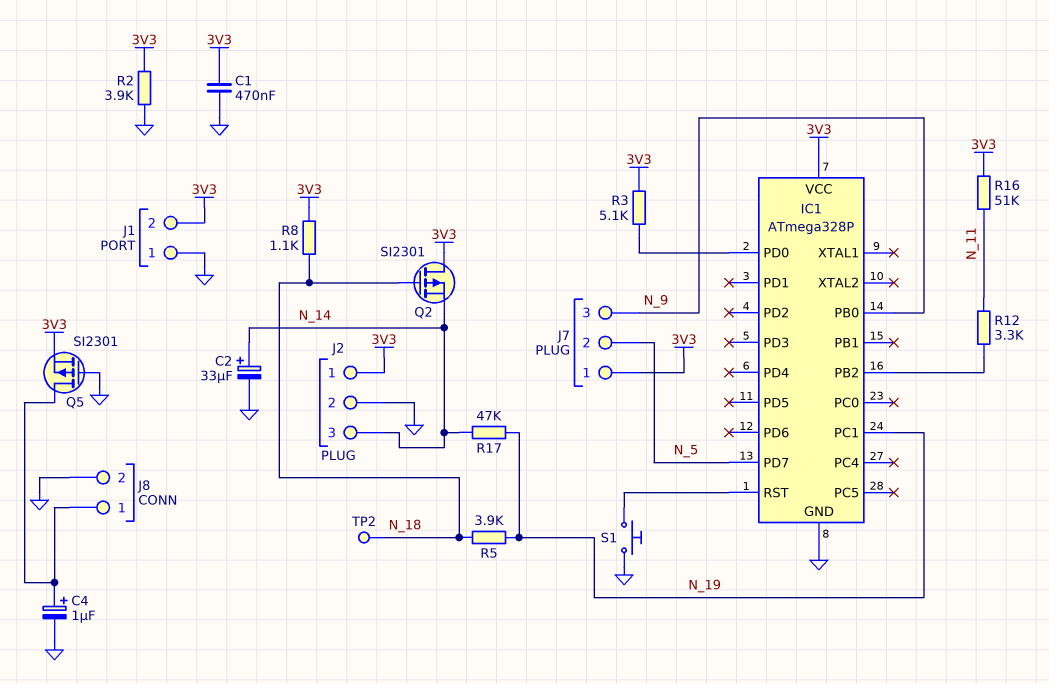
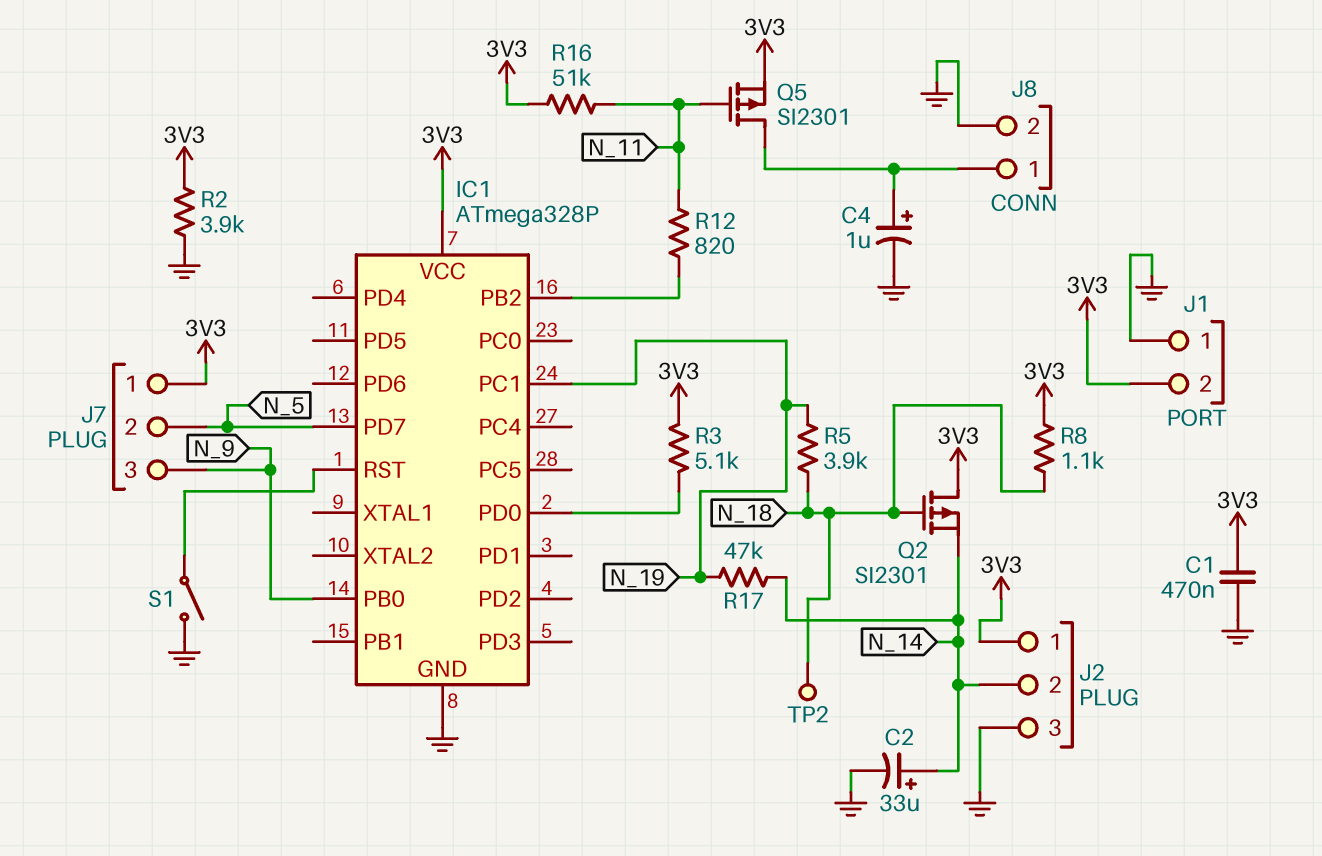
J2 pin 2: GND -> N_14
J2 pin 3: N_14 -> GND
Q5: PMOS SI2301 (G GND, D J8/1, S 3V3) -> PMOS SI2301 (G N_11, D J8/1, S 3V3)
R12: 3.3k (IC1/PB2, N_11) -> 820 (IC1/PB2, N_11)
S1: button (GND, IC1/RST) -> switch (GND, IC1/RST)

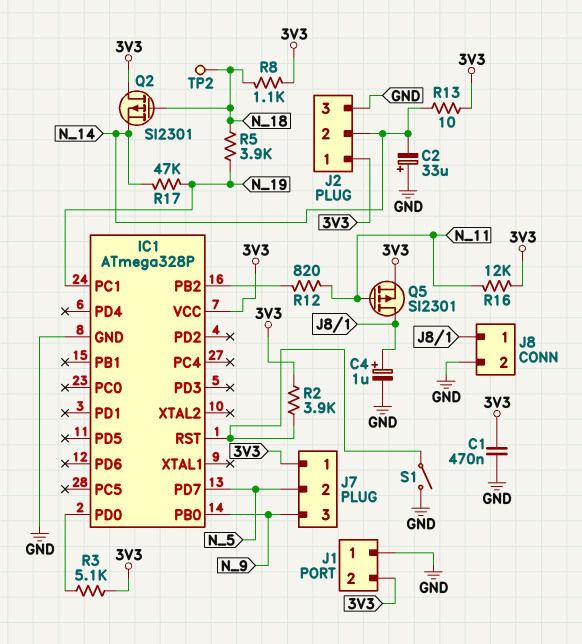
C2: 33uF (plus N_14, minus GND) -> 33uF (plus GND, minus N_14)
R2: 3.9k (3V3, GND) -> 3.9k (3V3, IC1/RST)
R13: none -> 10 (3V3, N_14)
R16: 51k (3V3, N_11) -> 12k (3V3, N_11)

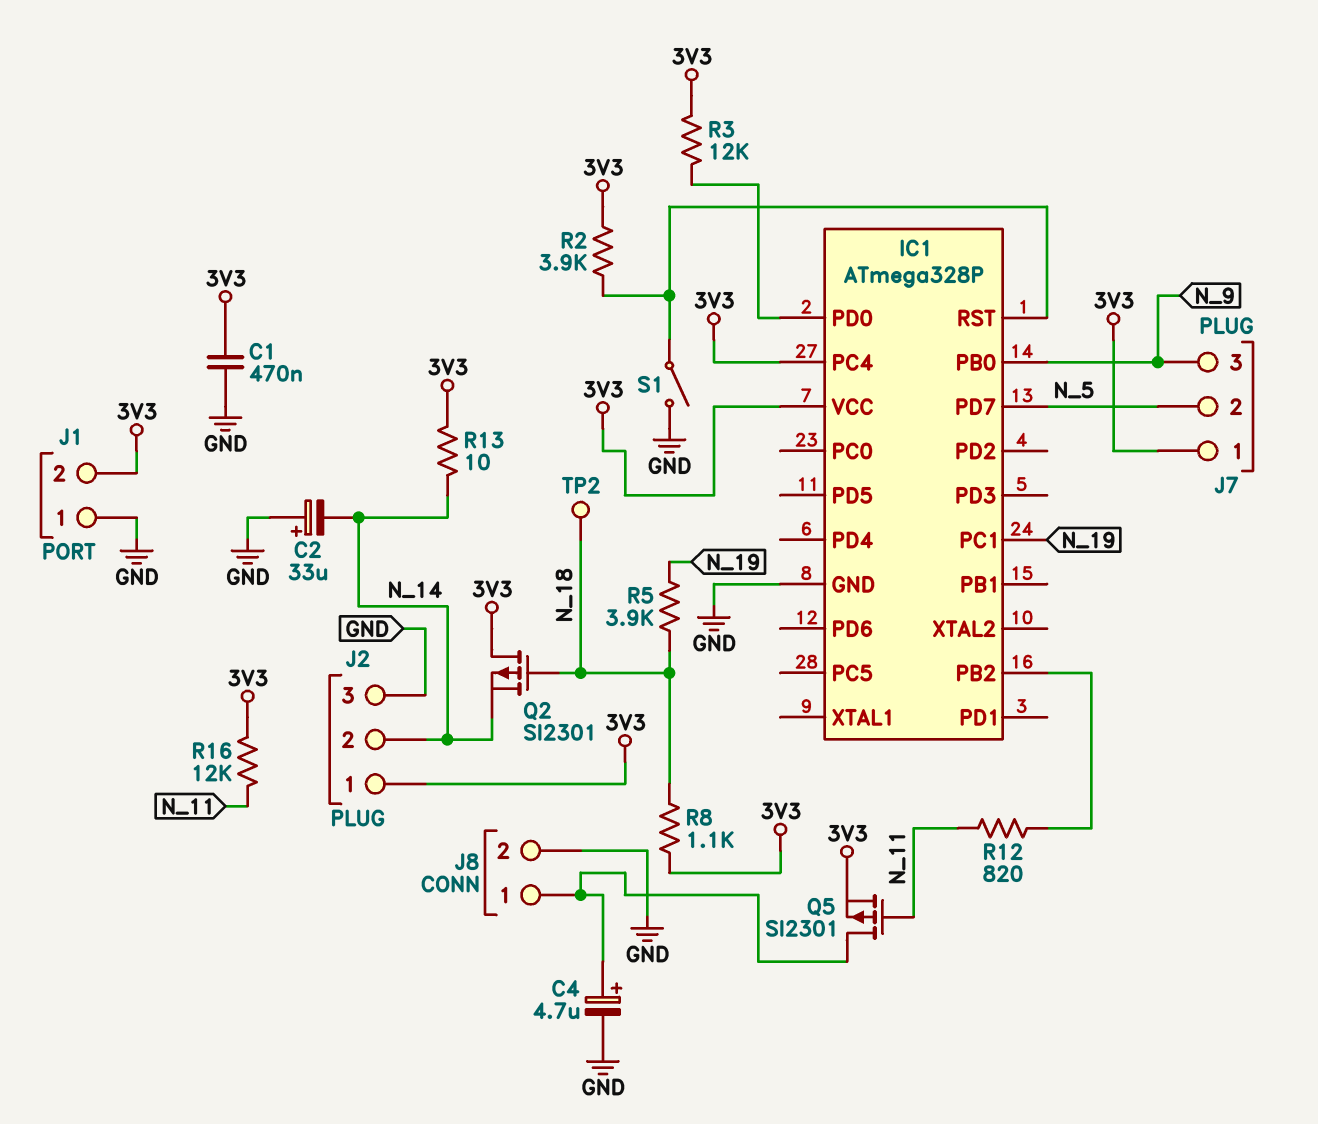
C4: 1uF (plus J8/1, minus GND) -> 4.7uF (plus J8/1, minus GND)
IC1 pin PC4: none -> 3V3
R3: 5.1k (3V3, IC1/PD0) -> 12k (3V3, IC1/PD0)
R17: 47k (N_14, N_19) -> none

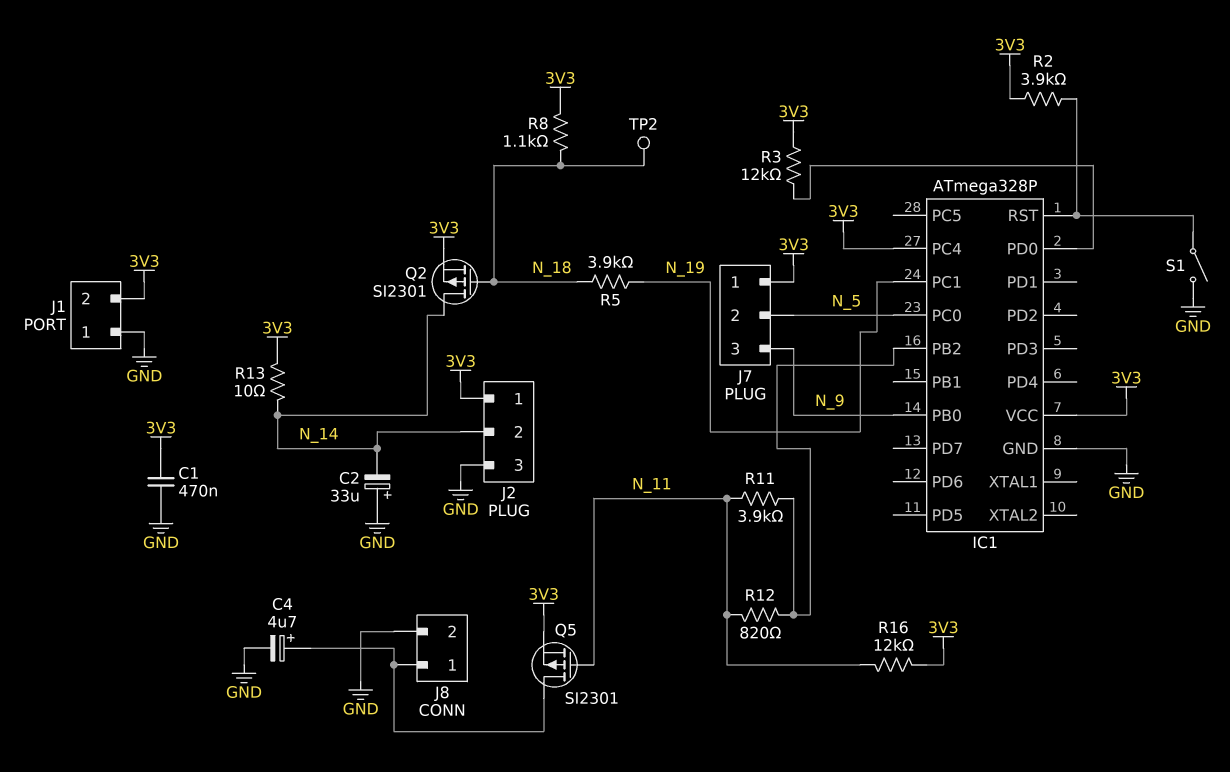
IC1 pin PC0: none -> N_5
IC1 pin PD7: N_5 -> none
Q2: PMOS SI2301 (G N_18, D 3V3, S N_14) -> PMOS SI2301 (G N_18, D N_14, S 3V3)
R11: none -> 3.9k (IC1/PB2, N_11)

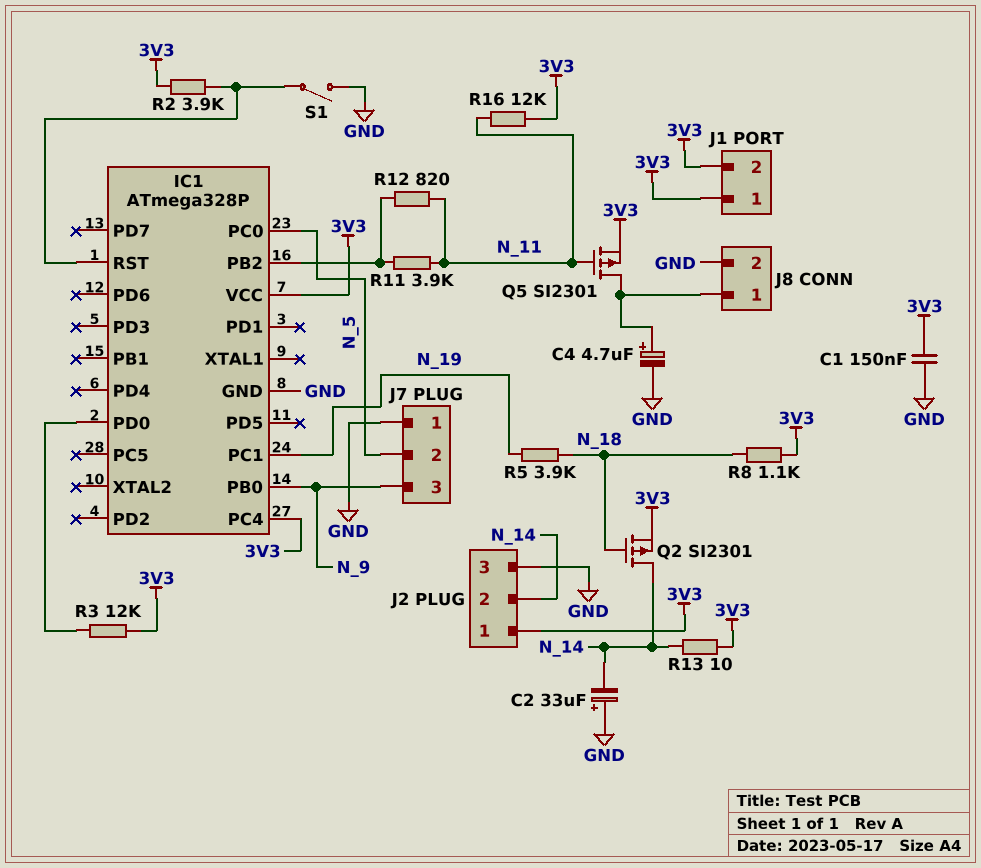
C1: 470nF (3V3, GND) -> 150nF (3V3, GND)
J1 pin 1: GND -> 3V3
J7 pin 1: 3V3 -> GND
TP2: test point (N_18) -> none

